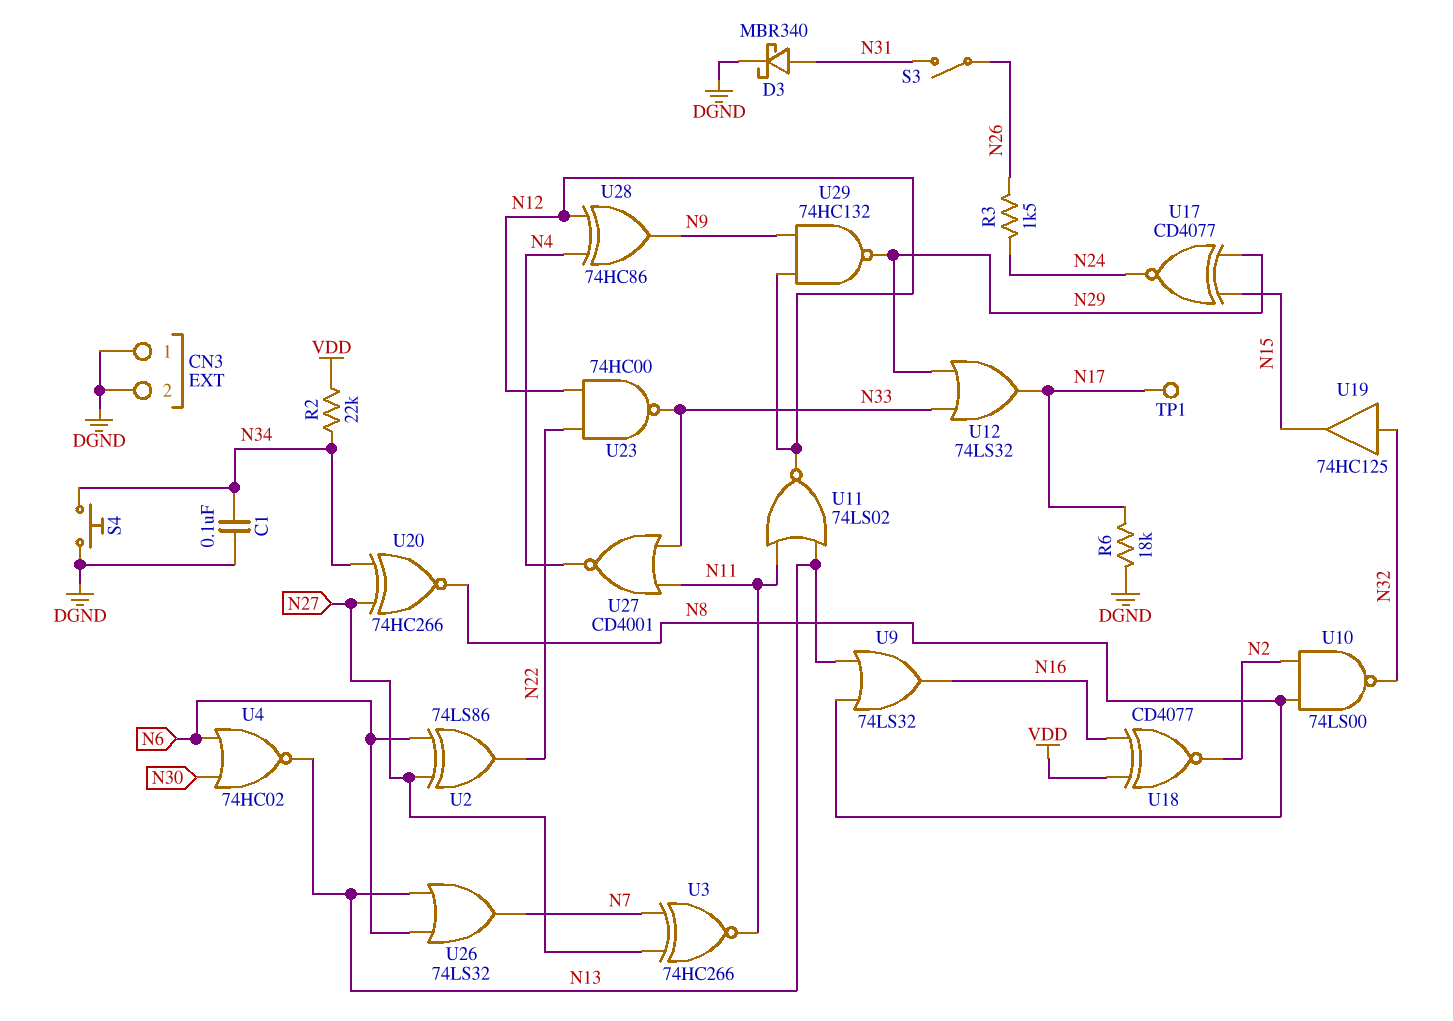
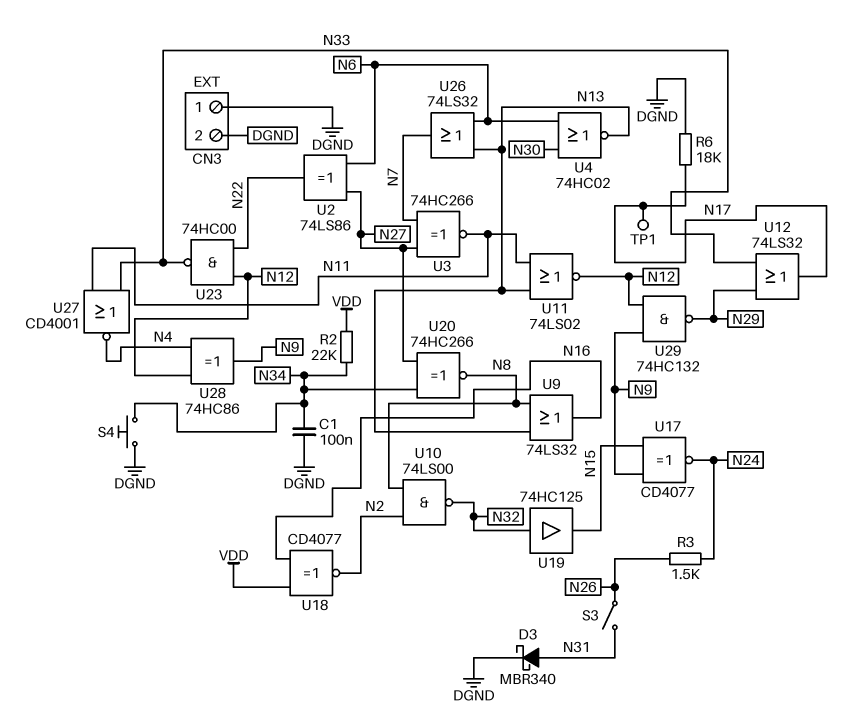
U17: XNOR CD4077 (in N15, in N29, out N24) -> XNOR CD4077 (in N9, in N15, out N24)

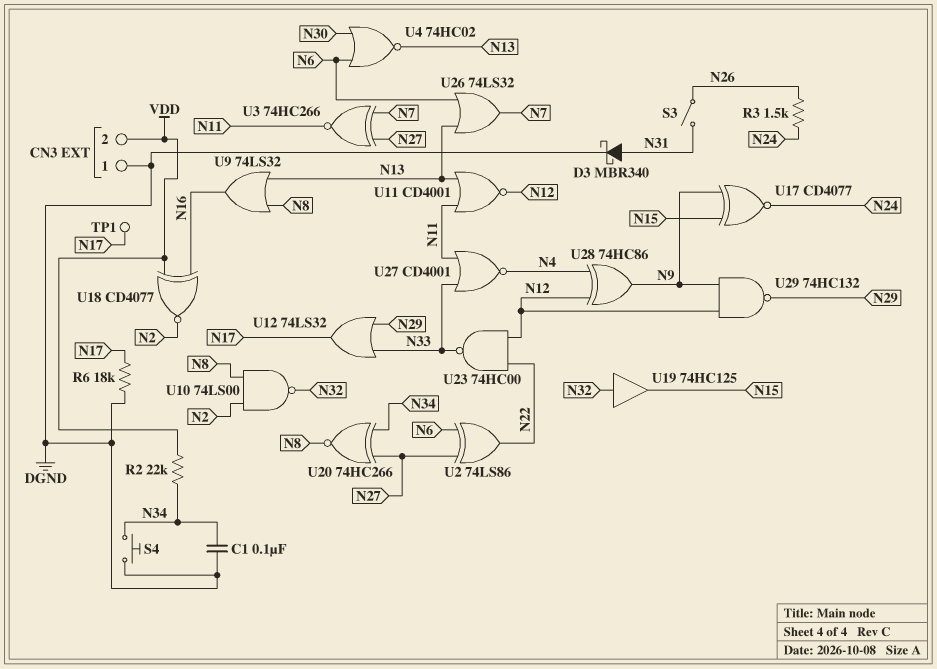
CN3 pin 2: DGND -> VDD
U11: NOR 74LS02 (in N11, in N13, out N12) -> NOR CD4001 (in N11, in N13, out N12)

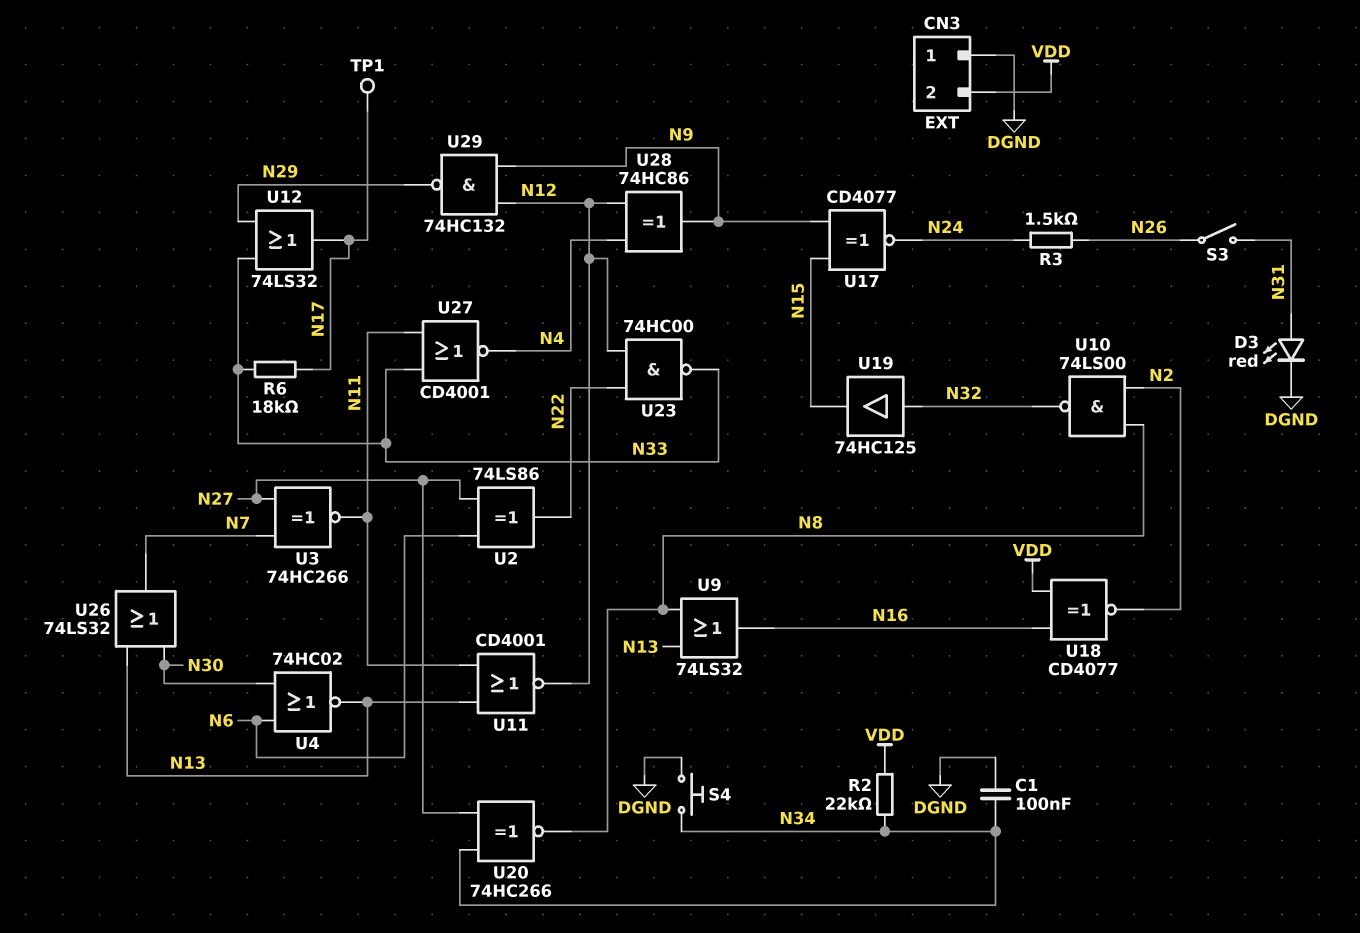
D3: schottky MBR340 (A N31, K DGND) -> LED red (A N31, K DGND)
R6: 18k (DGND, N17) -> 18k (N17, N33)
U26: OR 74LS32 (in N6, in N13, out N7) -> OR 74LS32 (in N13, in N30, out N7)

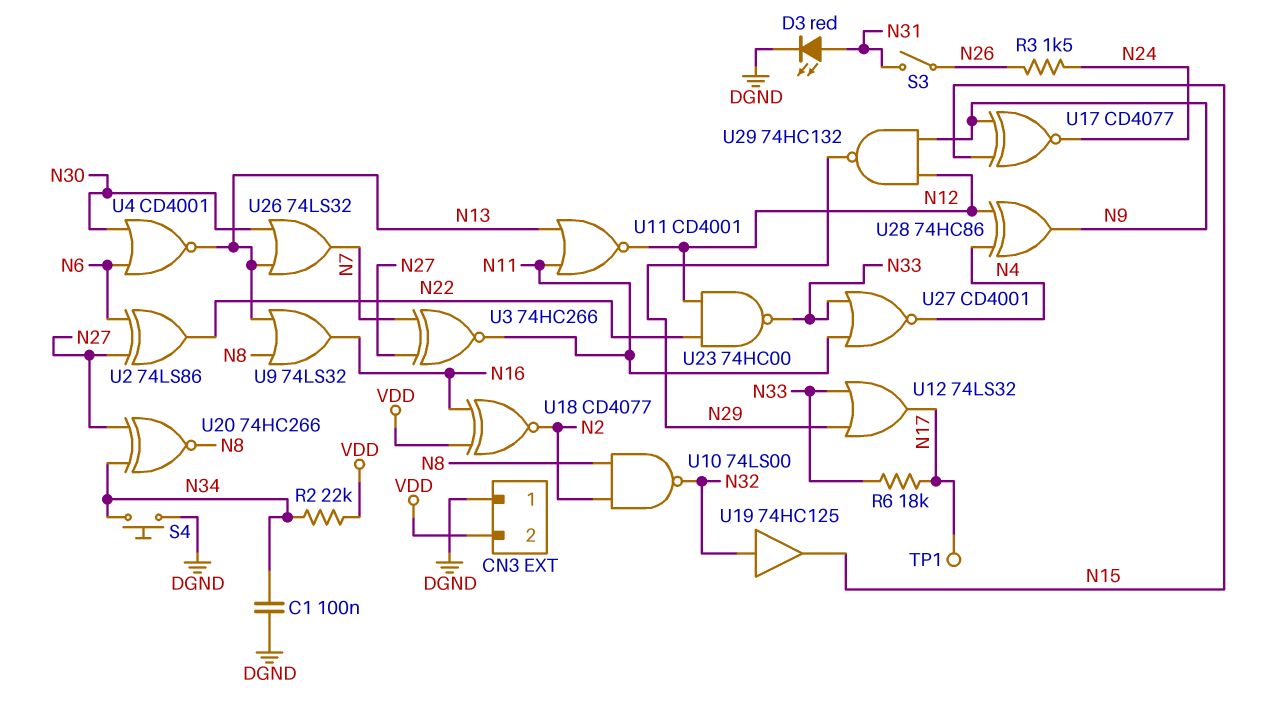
U4: NOR 74HC02 (in N6, in N30, out N13) -> NOR CD4001 (in N6, in N30, out N13)

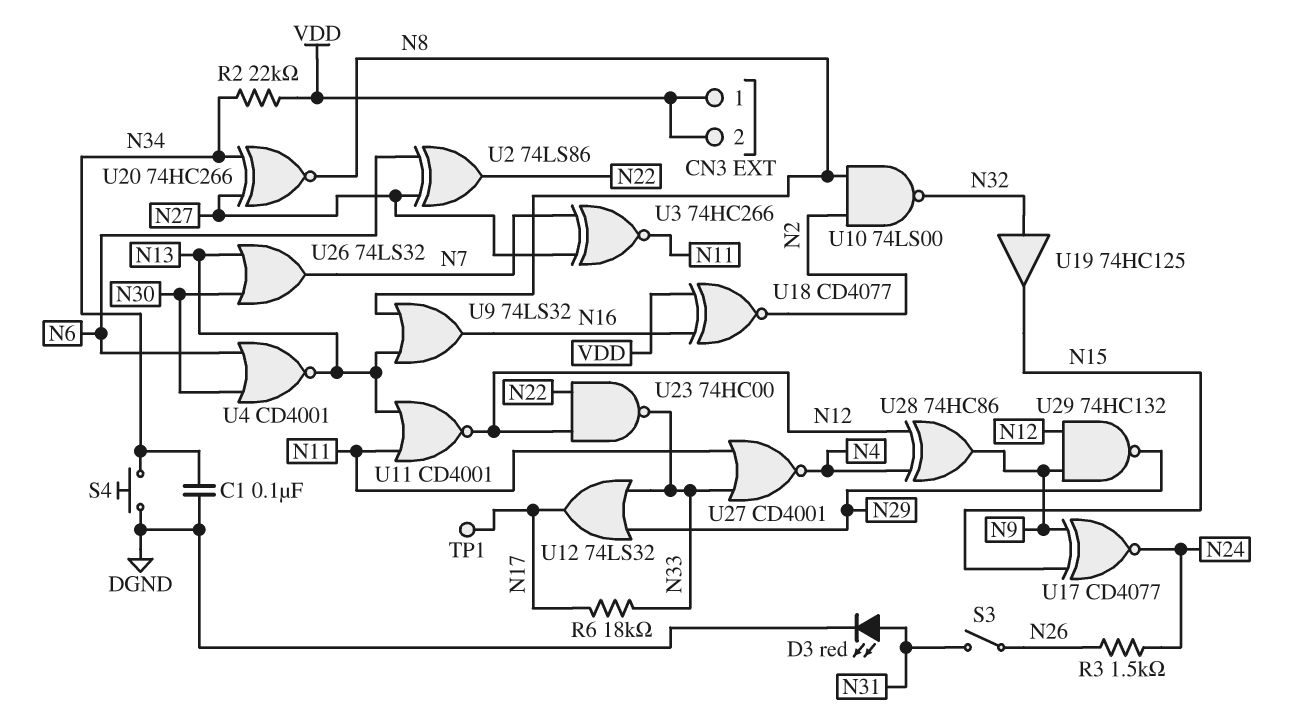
CN3 pin 1: DGND -> VDD

